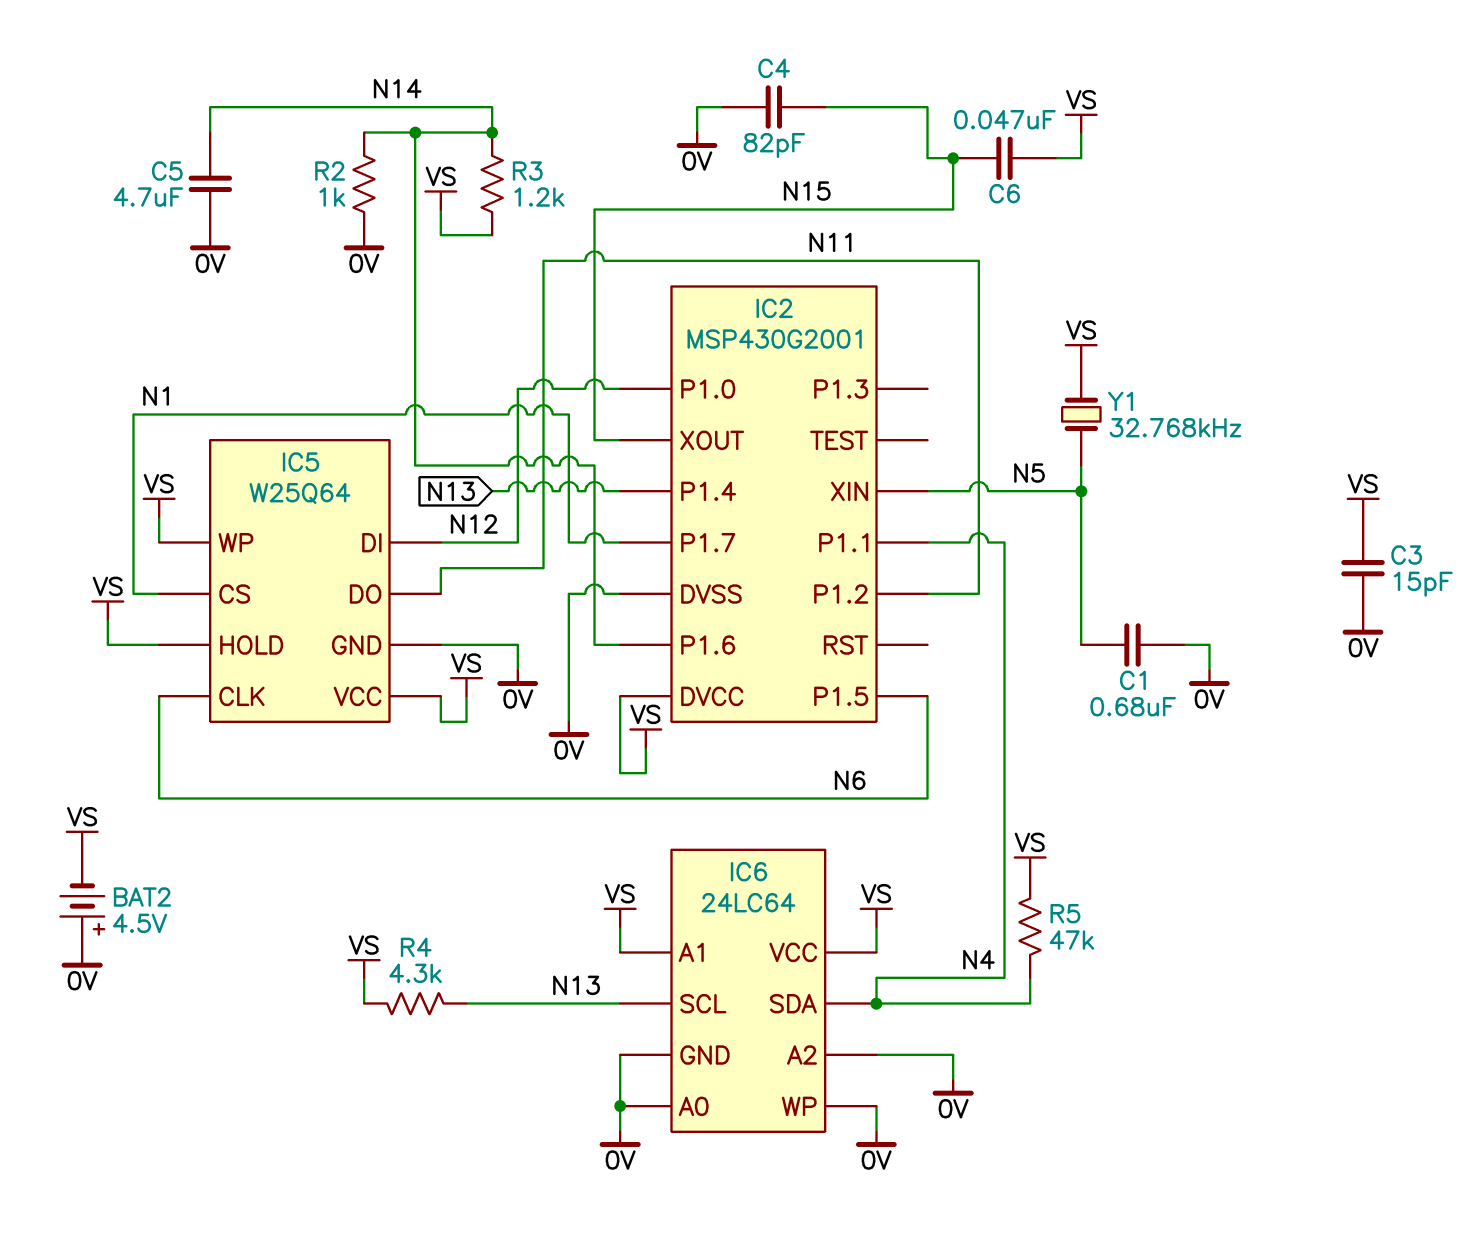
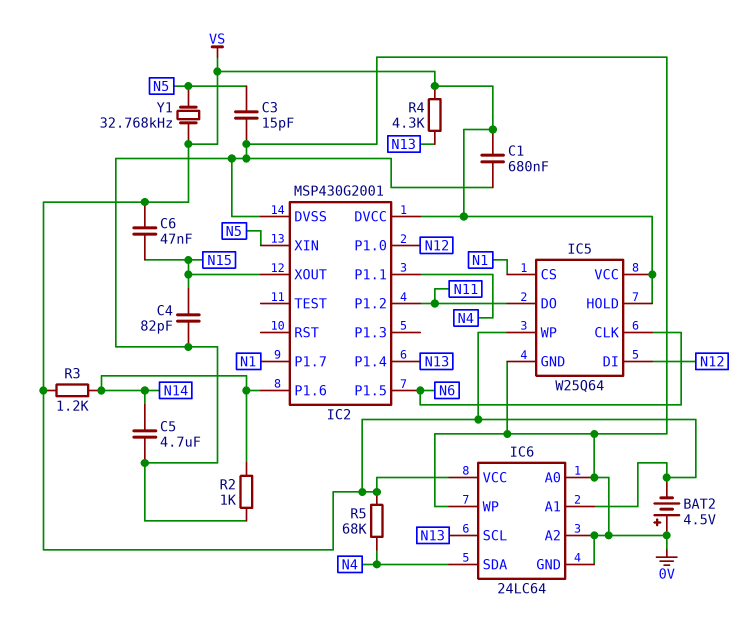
C1: 680nF (0V, N5) -> 680nF (0V, VS)
C3: 15pF (0V, VS) -> 15pF (0V, N5)
R5: 47k (N4, VS) -> 68k (N4, VS)

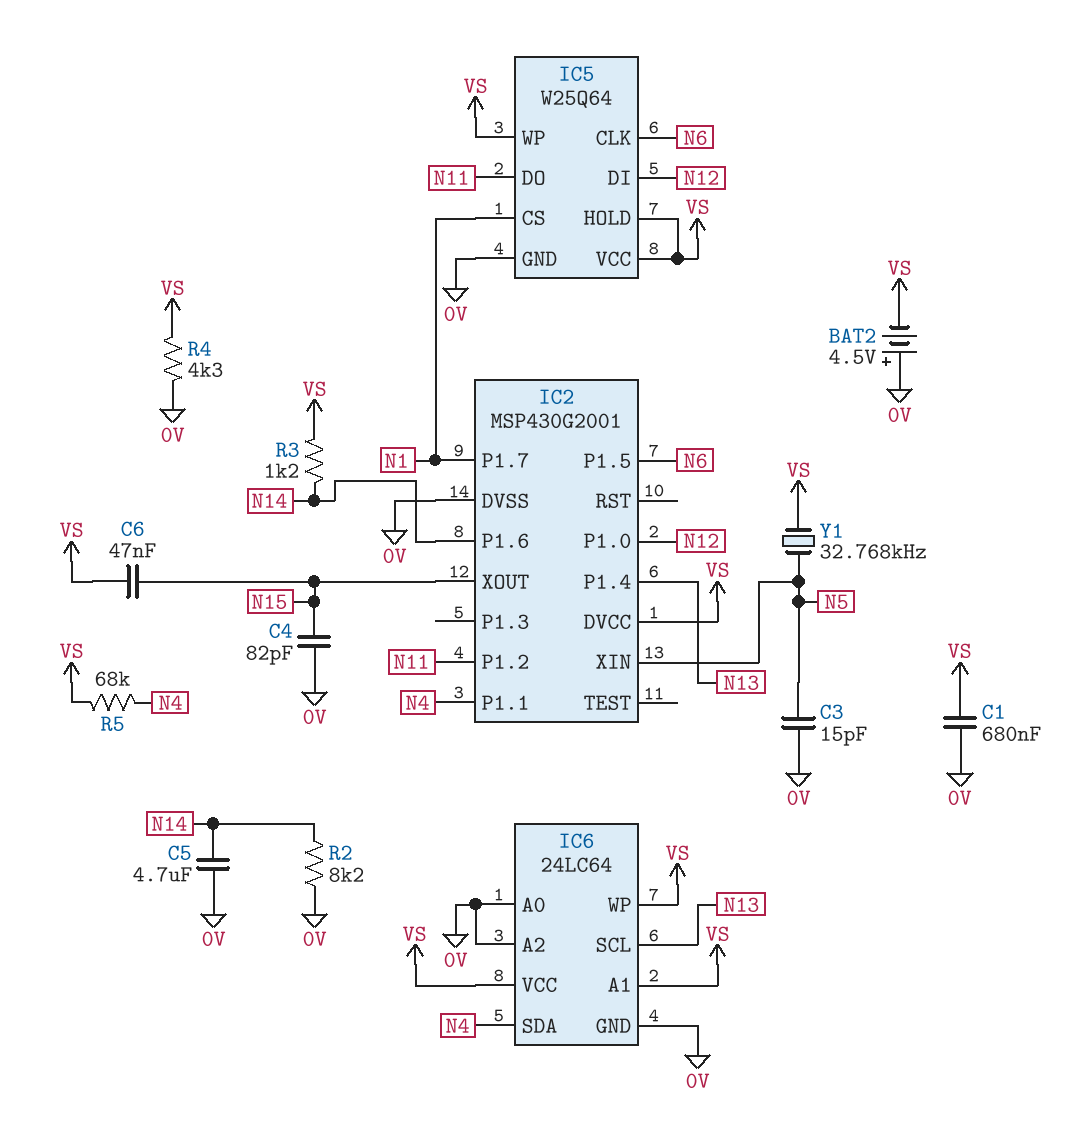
IC6 pin WP: 0V -> VS
R2: 1k (0V, N14) -> 8.2k (0V, N14)
R4: 4.3k (N13, VS) -> 4.3k (0V, VS)

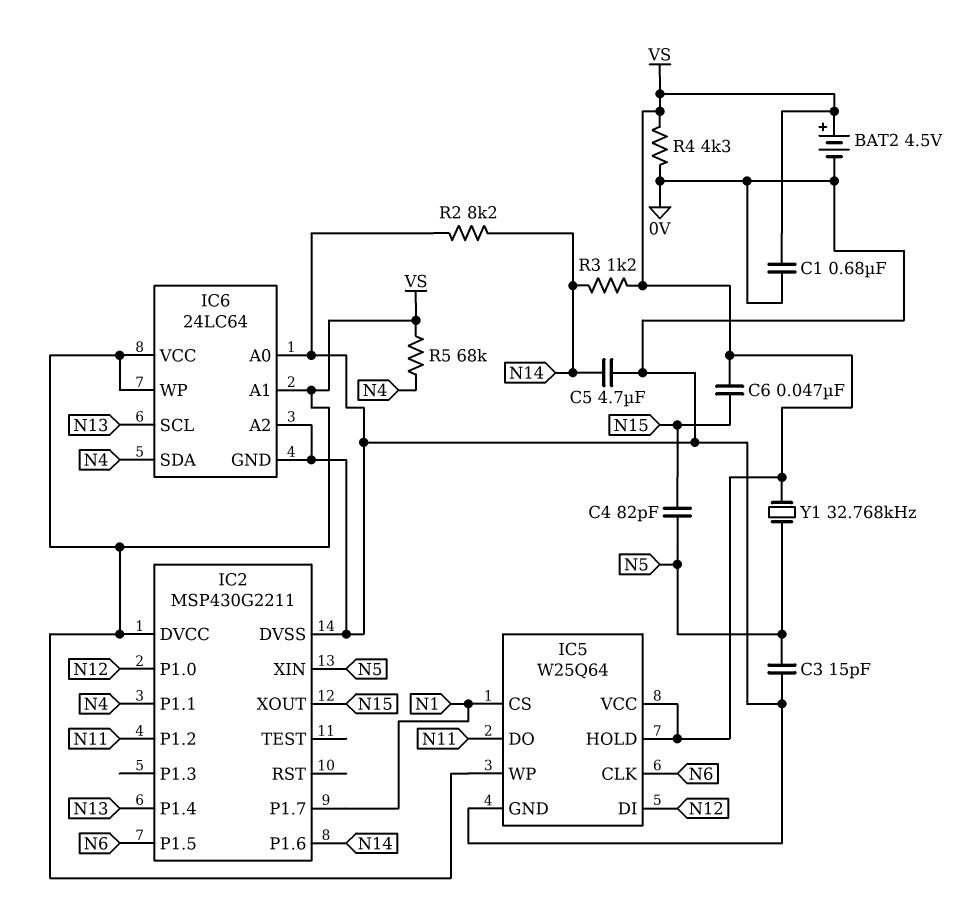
BAT2: 4.5V (plus 0V, minus VS) -> 4.5V (plus VS, minus 0V)
C4: 82pF (0V, N15) -> 82pF (N5, N15)
IC2: MSP430G2001 -> MSP430G2211

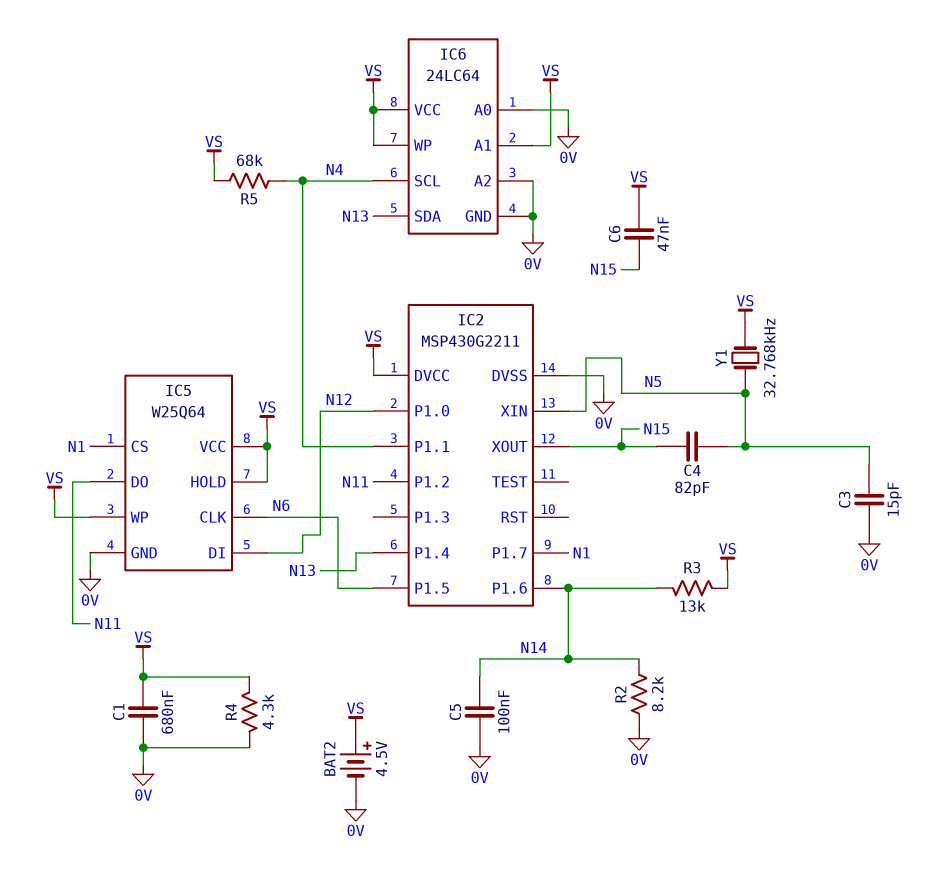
C5: 4.7uF (0V, N14) -> 100nF (0V, N14)
IC6 pin SCL: N13 -> N4
IC6 pin SDA: N4 -> N13
R3: 1.2k (N14, VS) -> 13k (N14, VS)

